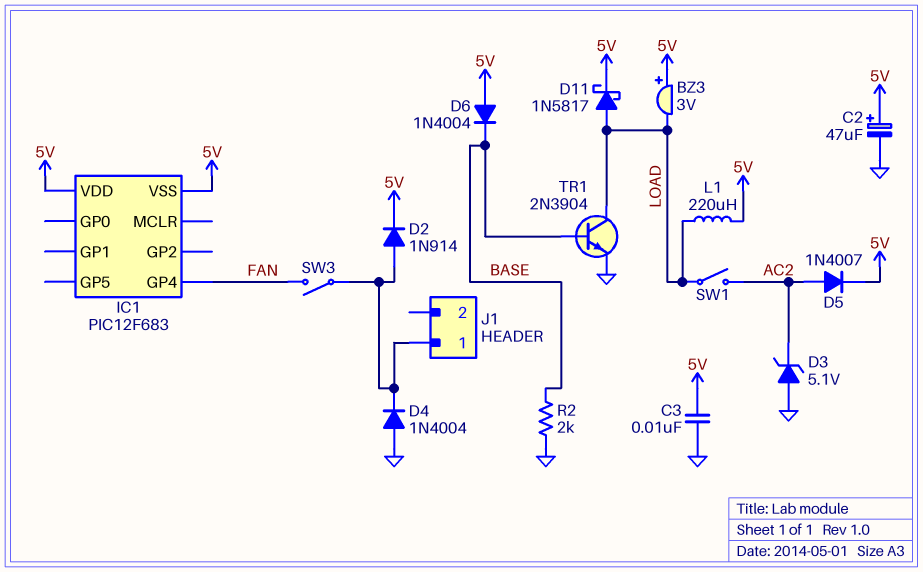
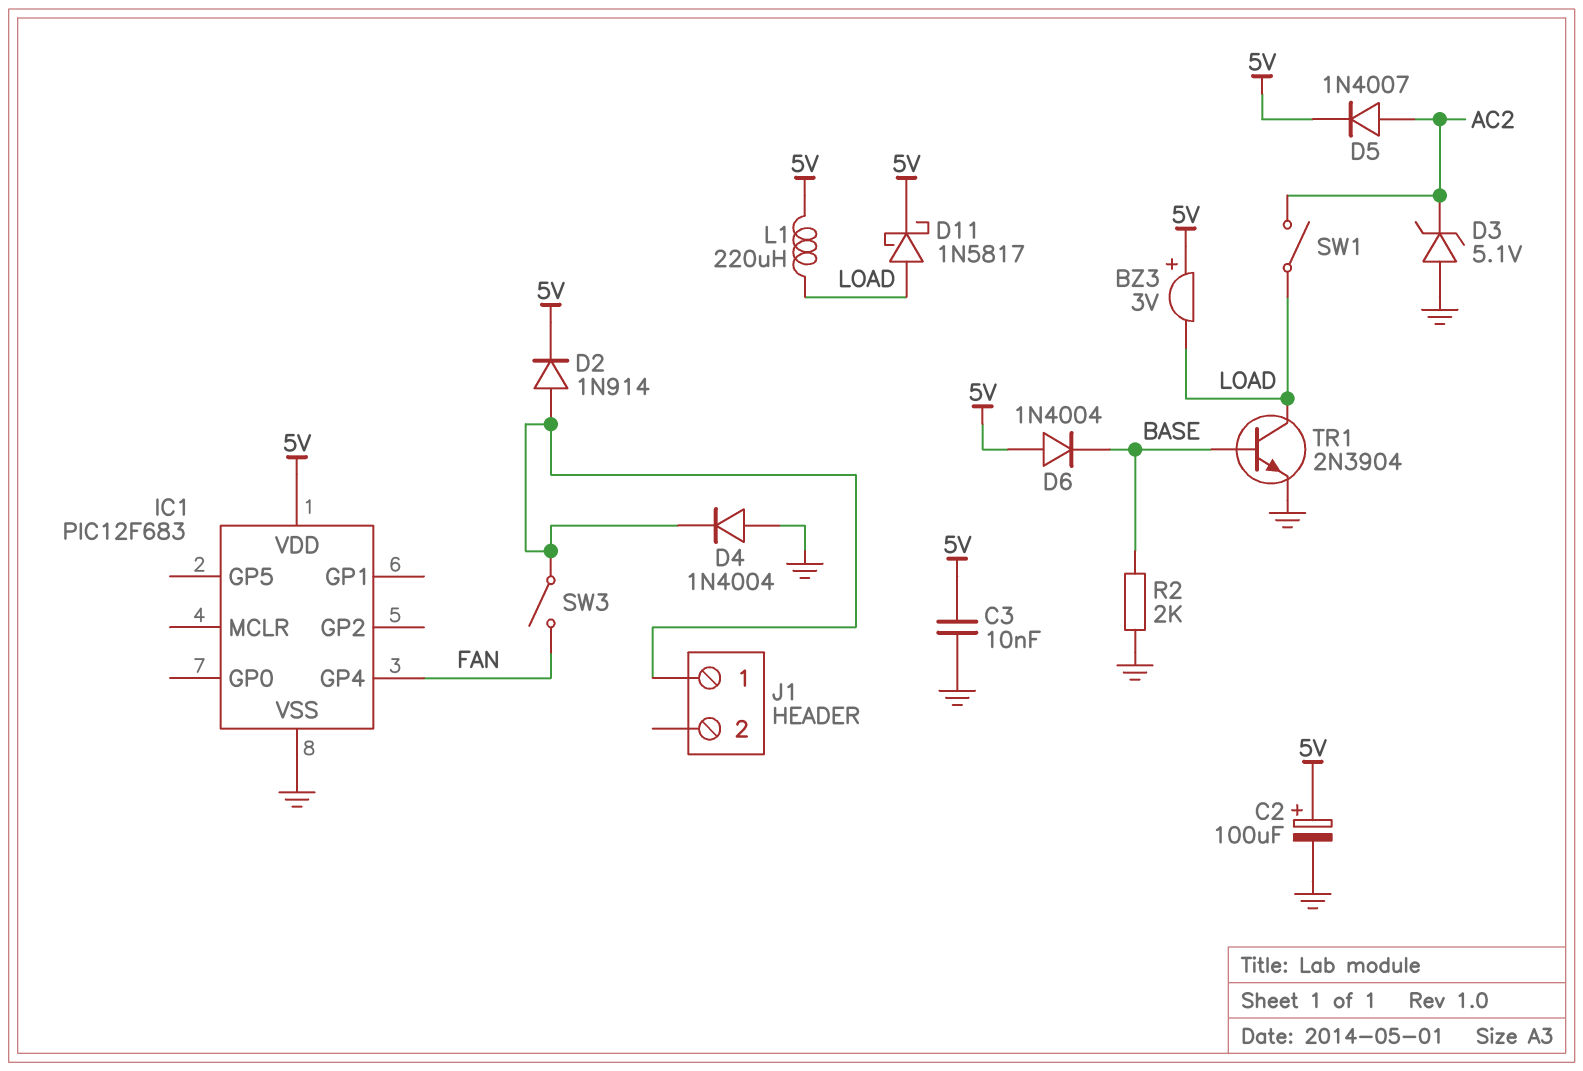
C2: 47uF (plus 5V, minus GND) -> 100uF (plus 5V, minus GND)
IC1 pin VSS: 5V -> GND

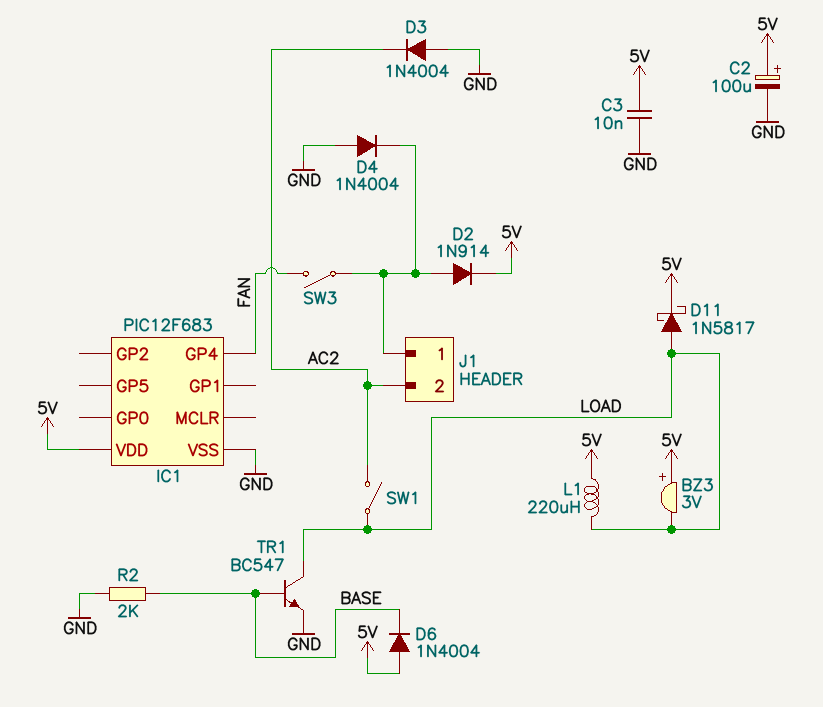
D3: zener 5.1V (A GND, K AC2) -> diode 1N4004 (A GND, K AC2)
D5: diode 1N4007 (A AC2, K 5V) -> none
J1 pin 2: none -> AC2
TR1: NPN 2N3904 (B BASE, C LOAD, E GND) -> NPN BC547 (B BASE, C LOAD, E GND)

